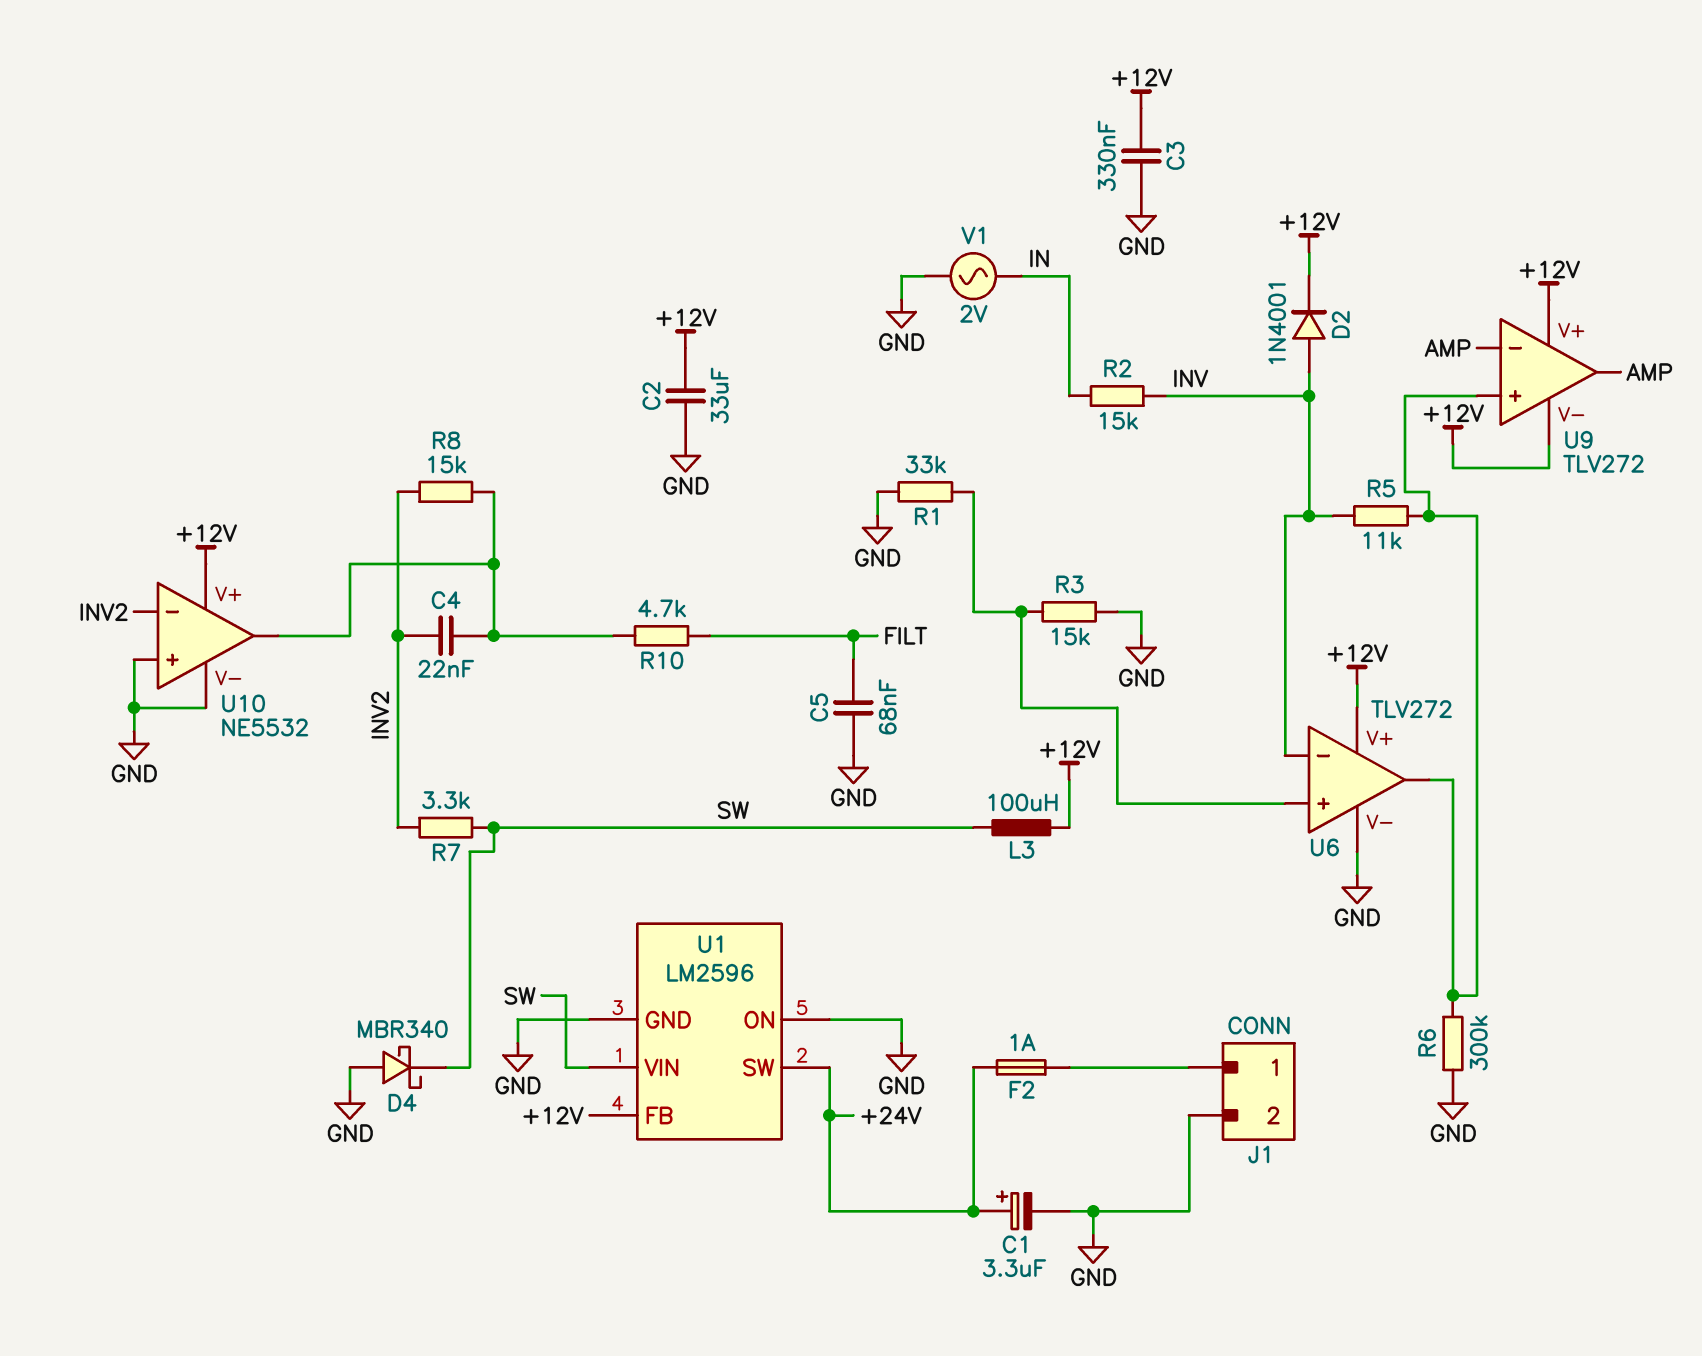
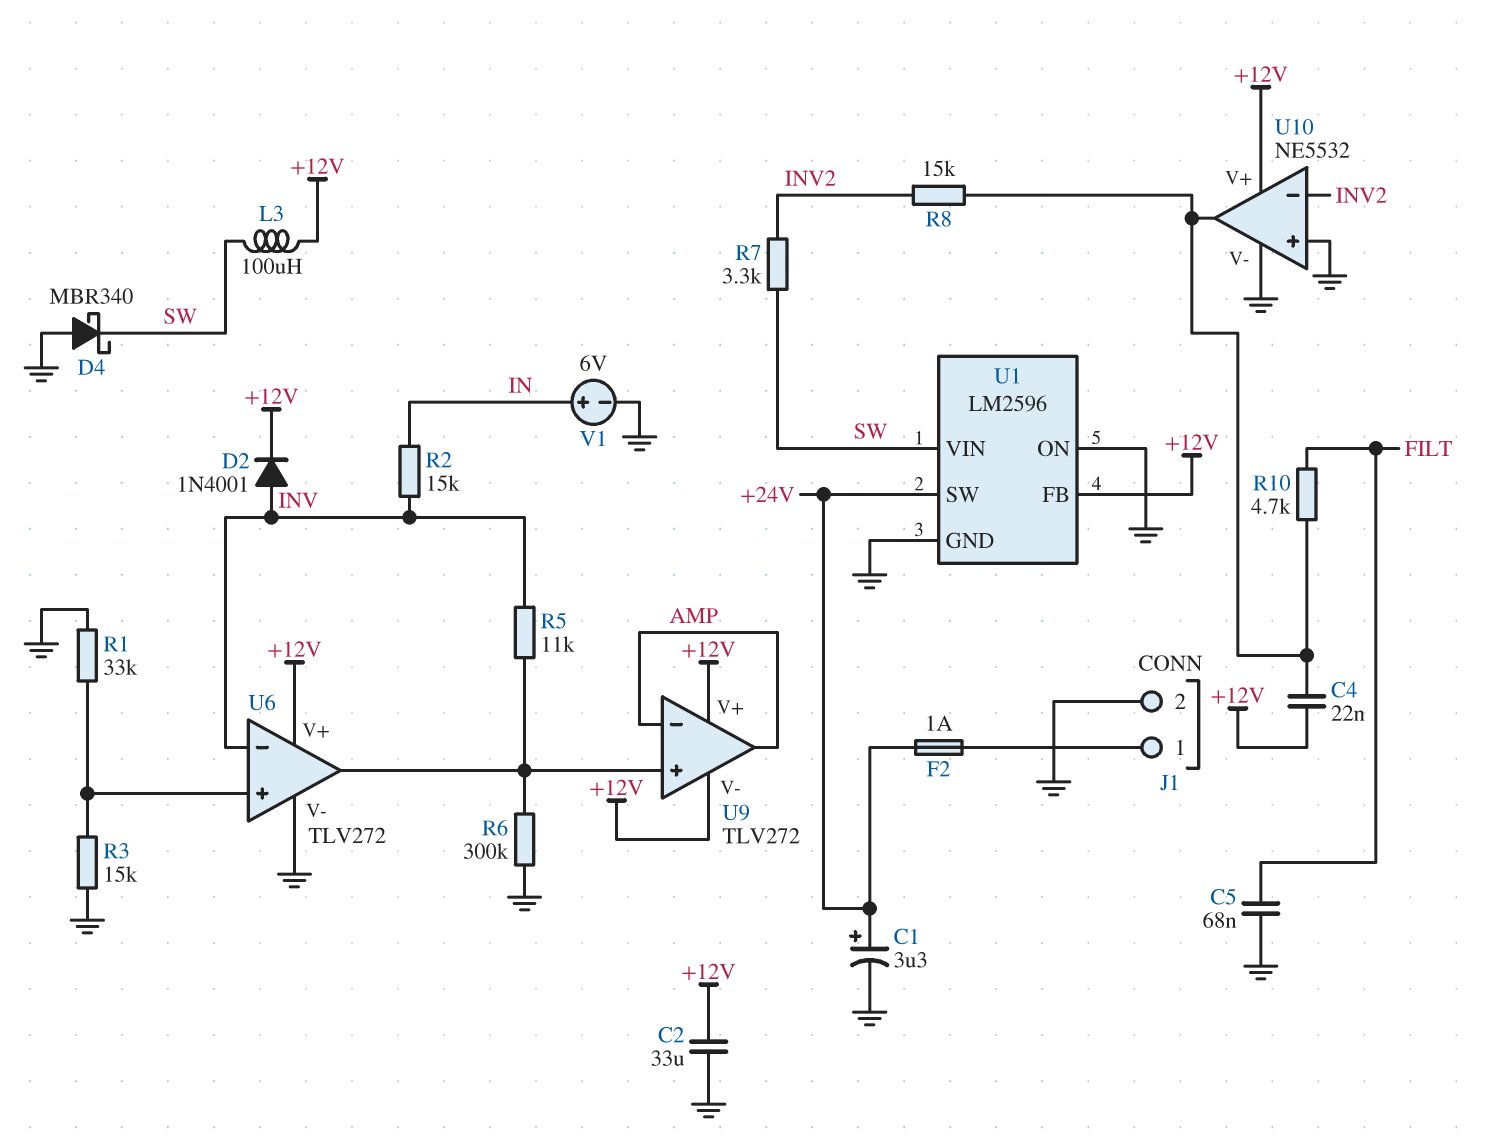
C3: 330nF (+12V, GND) -> none
C4: 22nF (INV2, U10/out) -> 22nF (+12V, U10/out)
V1: AC 2V (GND, IN) -> 6V (plus IN, minus GND)

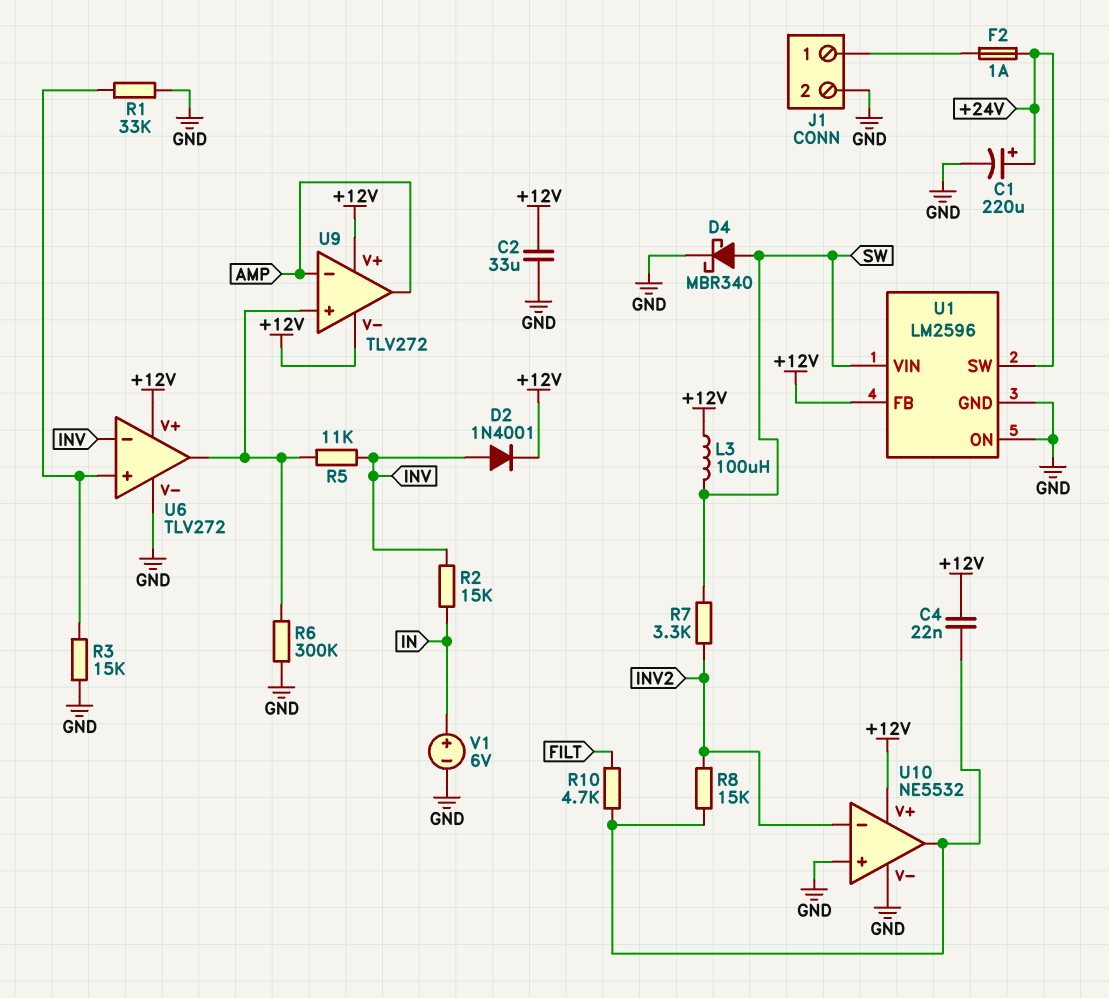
C1: 3.3uF (plus +24V, minus GND) -> 220uF (plus +24V, minus GND)
C5: 68nF (FILT, GND) -> none
D4: schottky MBR340 (A GND, K SW) -> schottky MBR340 (A SW, K GND)

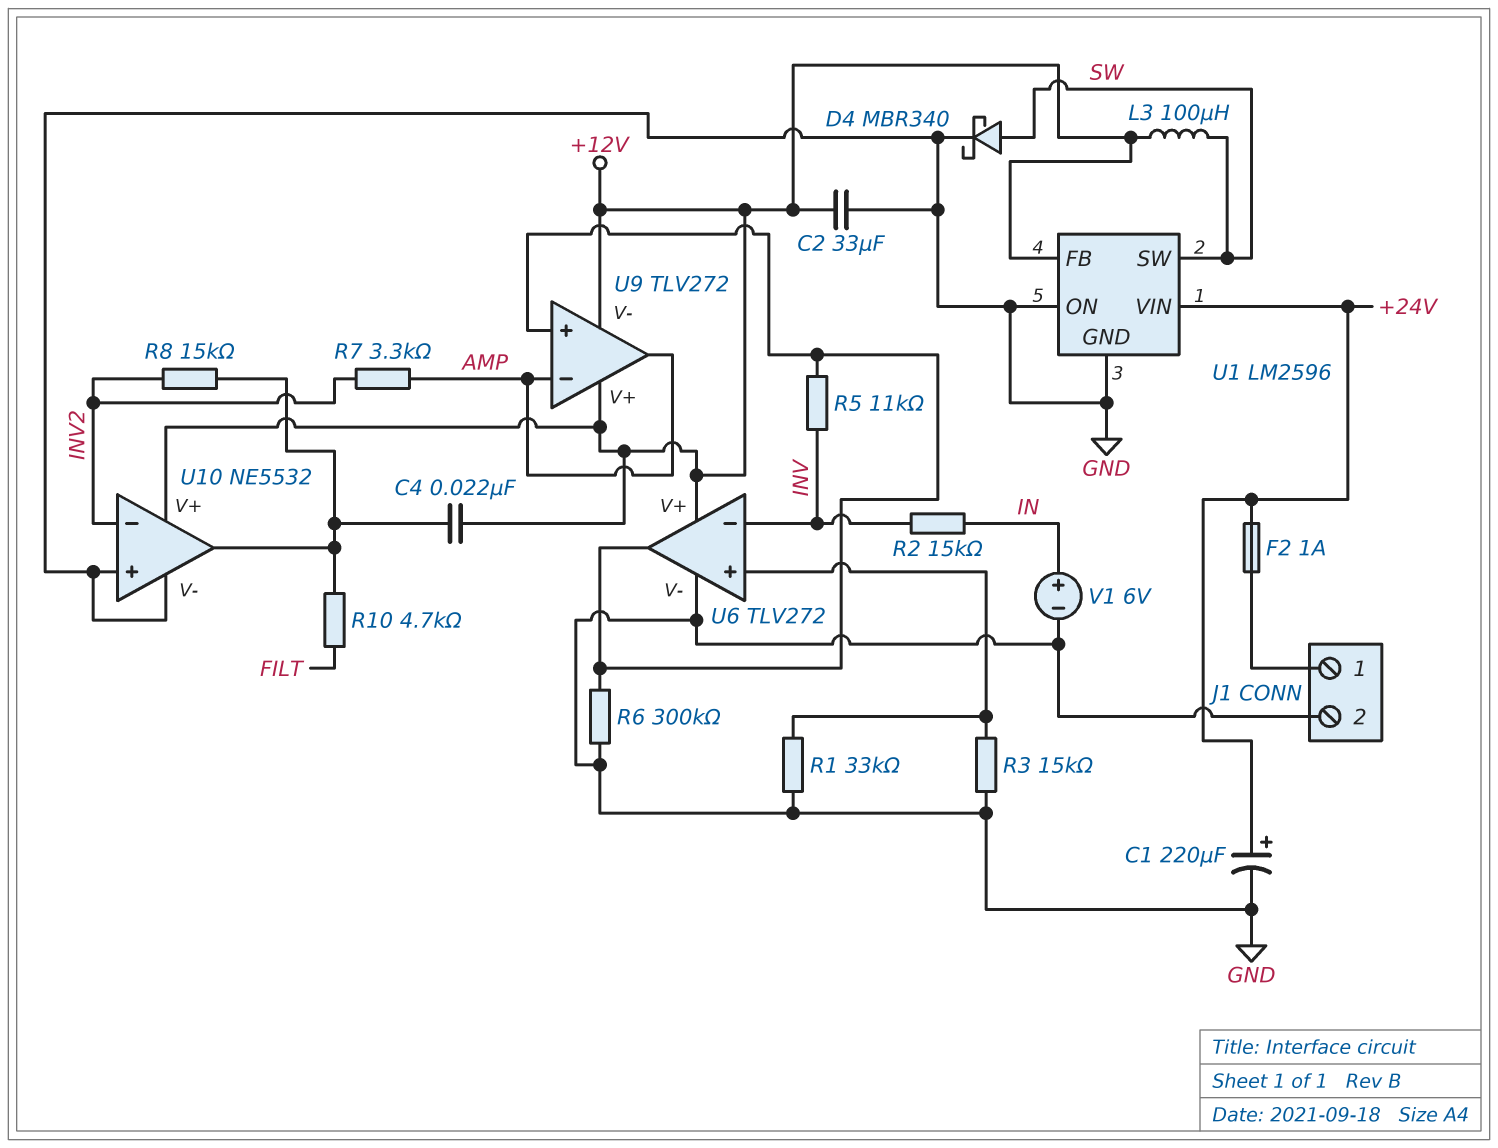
D2: diode 1N4001 (A INV, K +12V) -> none
R7: 3.3k (INV2, SW) -> 3.3k (AMP, INV2)
U1 pin SW: +24V -> SW
U1 pin VIN: SW -> +24V

